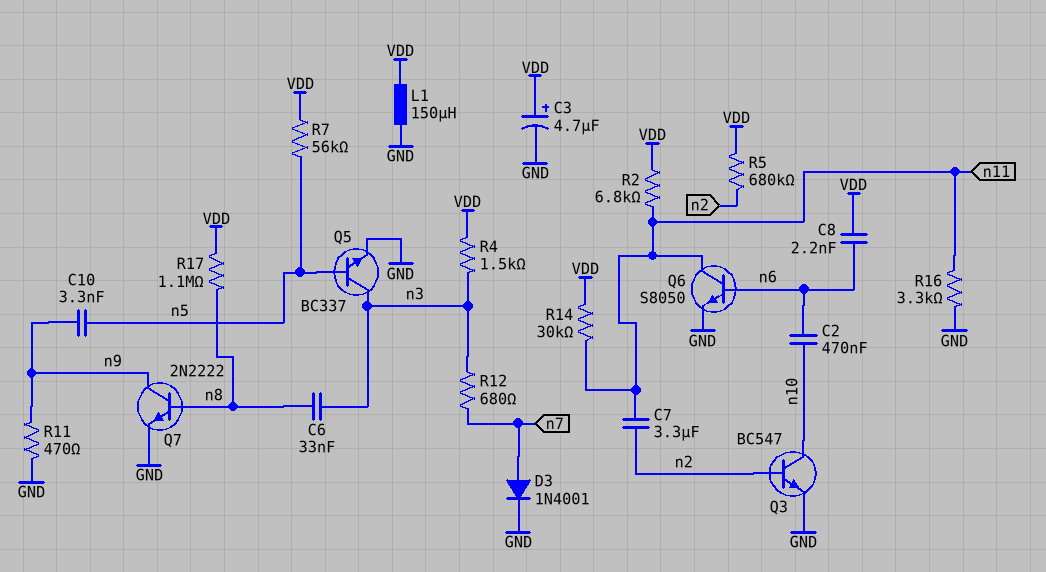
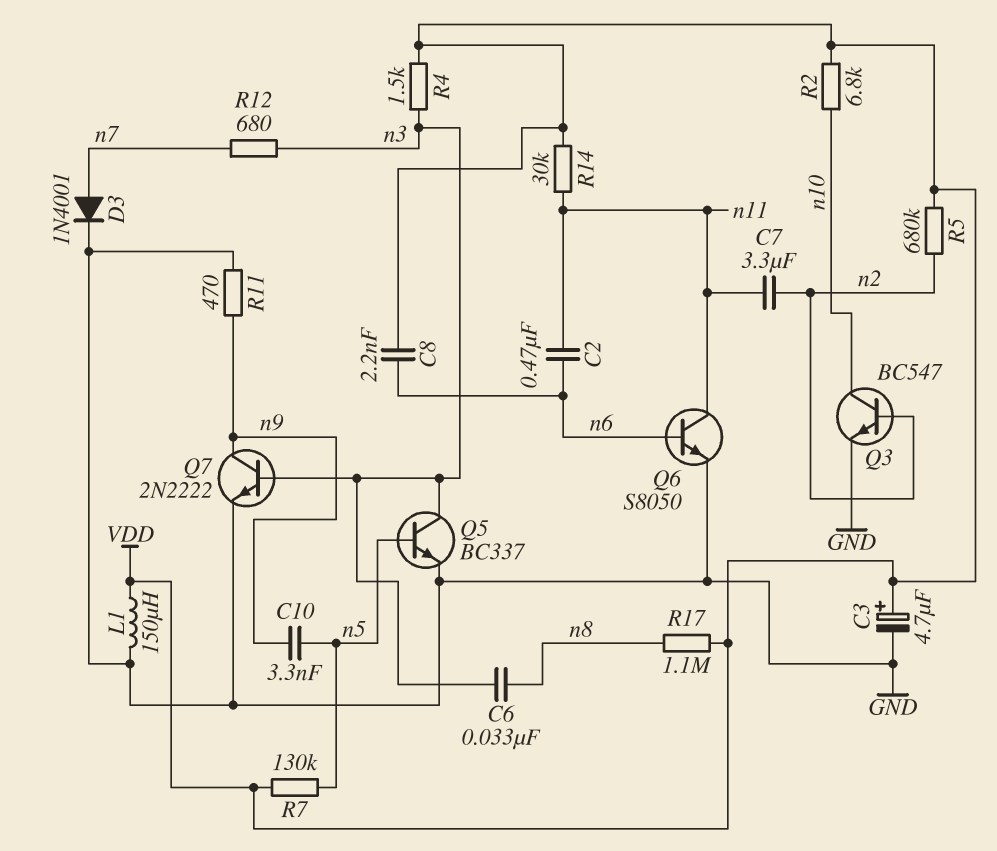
C2: 470nF (n6, n10) -> 470nF (n6, n11)
Q7: NPN 2N2222 (B n8, C n9, E GND) -> NPN 2N2222 (B n3, C n9, E GND)
R2: 6.8k (VDD, n11) -> 6.8k (VDD, n10)
R7: 56k (VDD, n5) -> 130k (VDD, n5)
R16: 3.3k (GND, n11) -> none

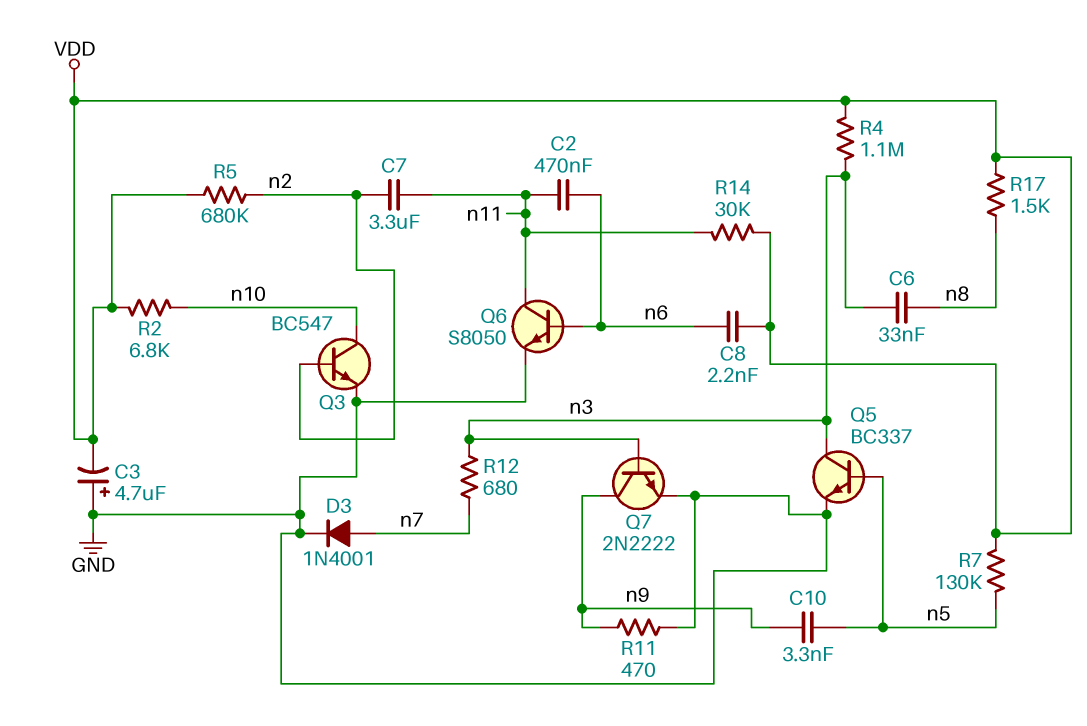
C3: 4.7uF (plus VDD, minus GND) -> 4.7uF (plus GND, minus VDD)
L1: 150uH (GND, VDD) -> none
R4: 1.5k (VDD, n3) -> 1.1M (VDD, n3)
R17: 1.1M (VDD, n8) -> 1.5k (VDD, n8)

